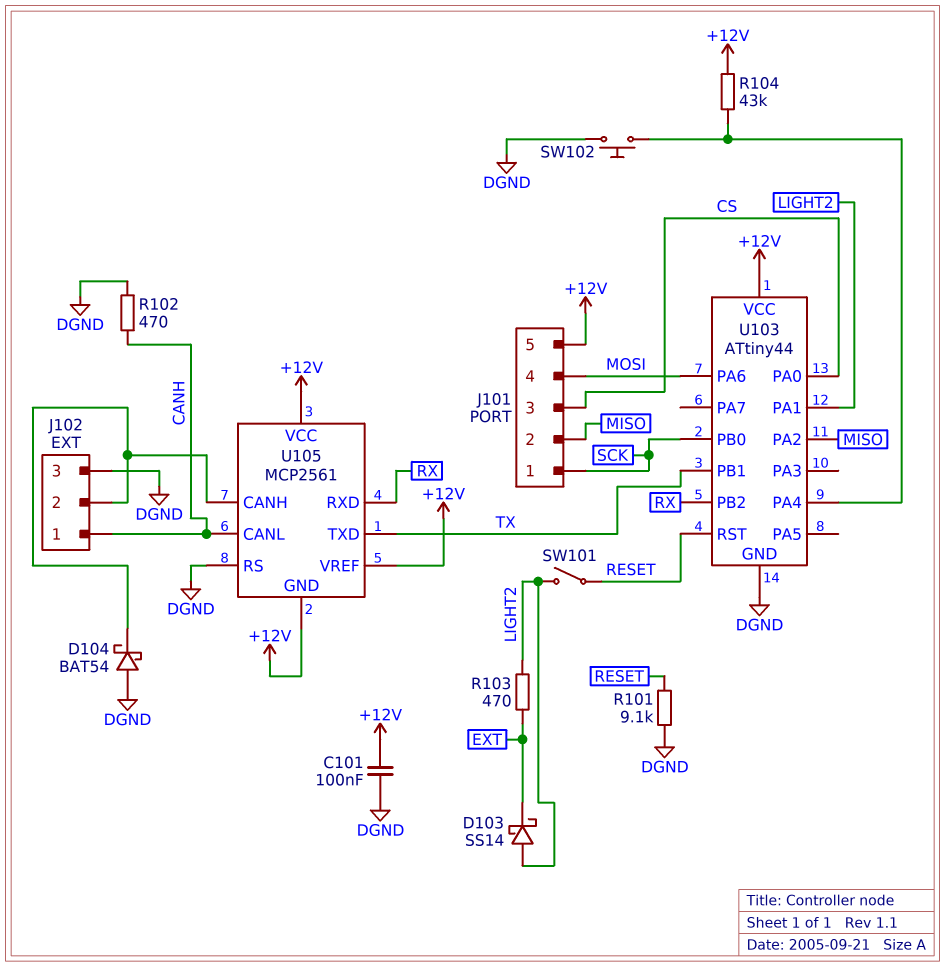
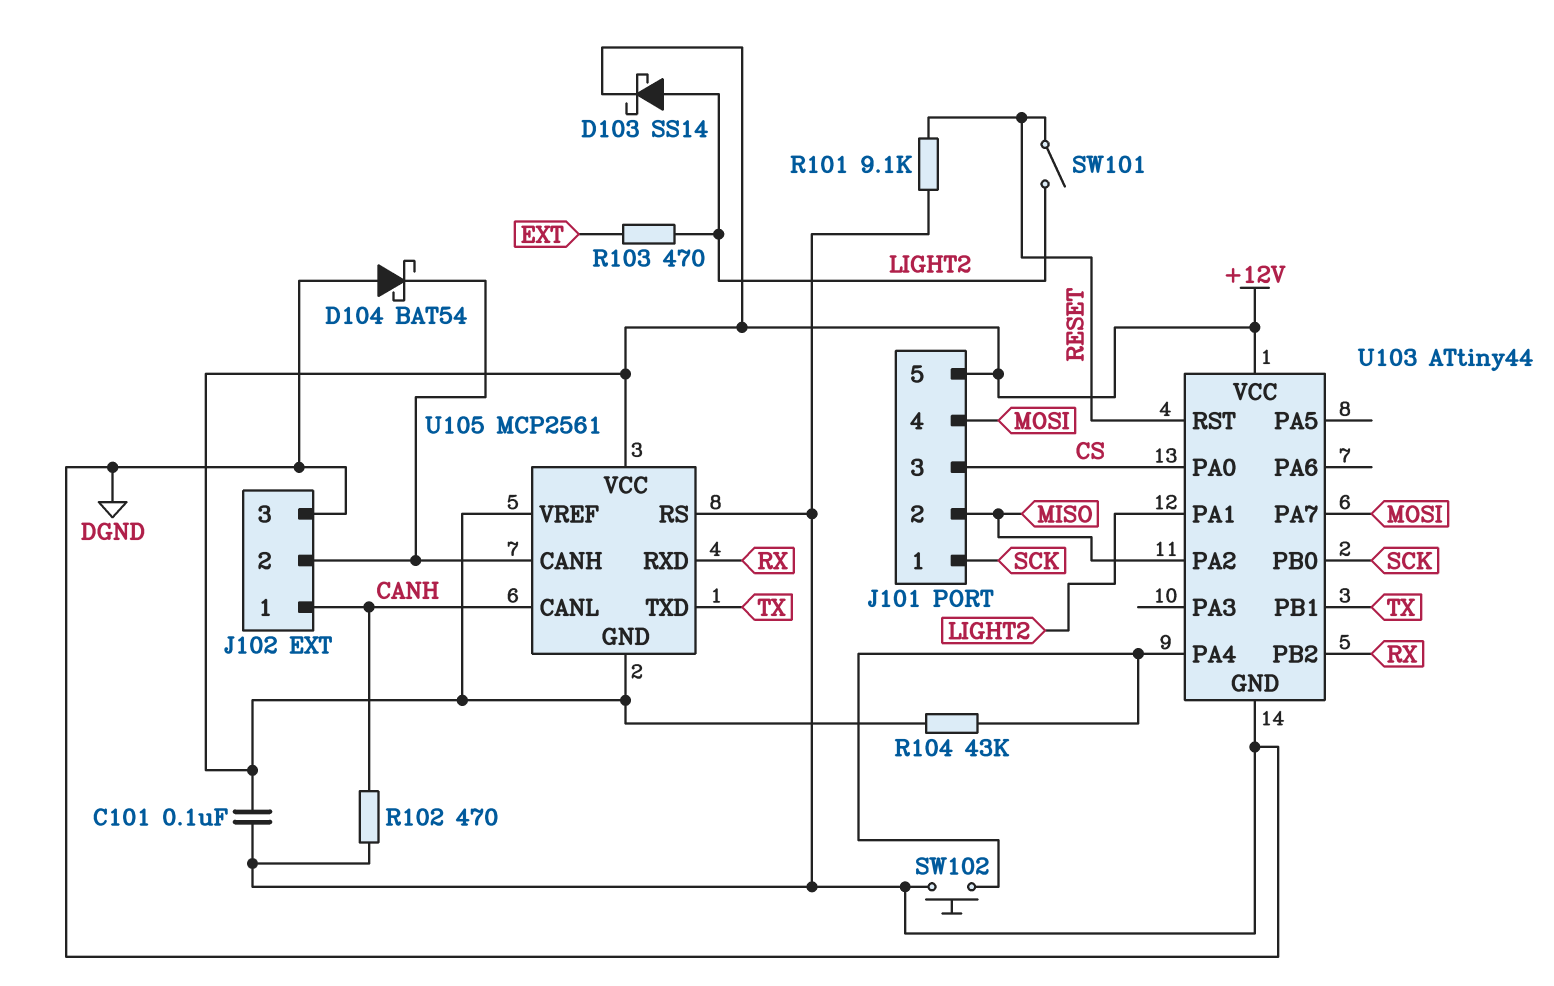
D103: schottky SS14 (A LIGHT2, K EXT) -> schottky SS14 (A LIGHT2, K +12V)
U103 pin PA6: MOSI -> none
U103 pin PA7: none -> MOSI

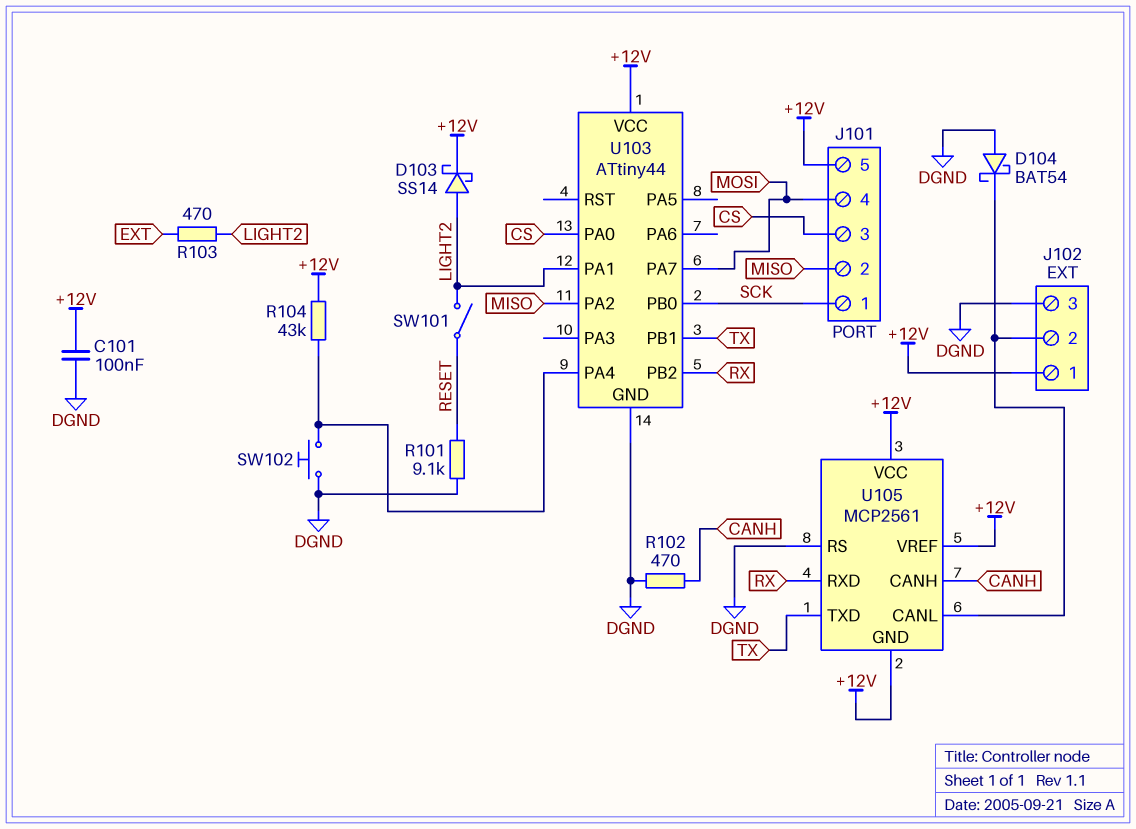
J102 pin 1: CANH -> +12V
U103 pin RST: RESET -> none
U105 pin CANH: J102/2 -> CANH
U105 pin CANL: CANH -> J102/2

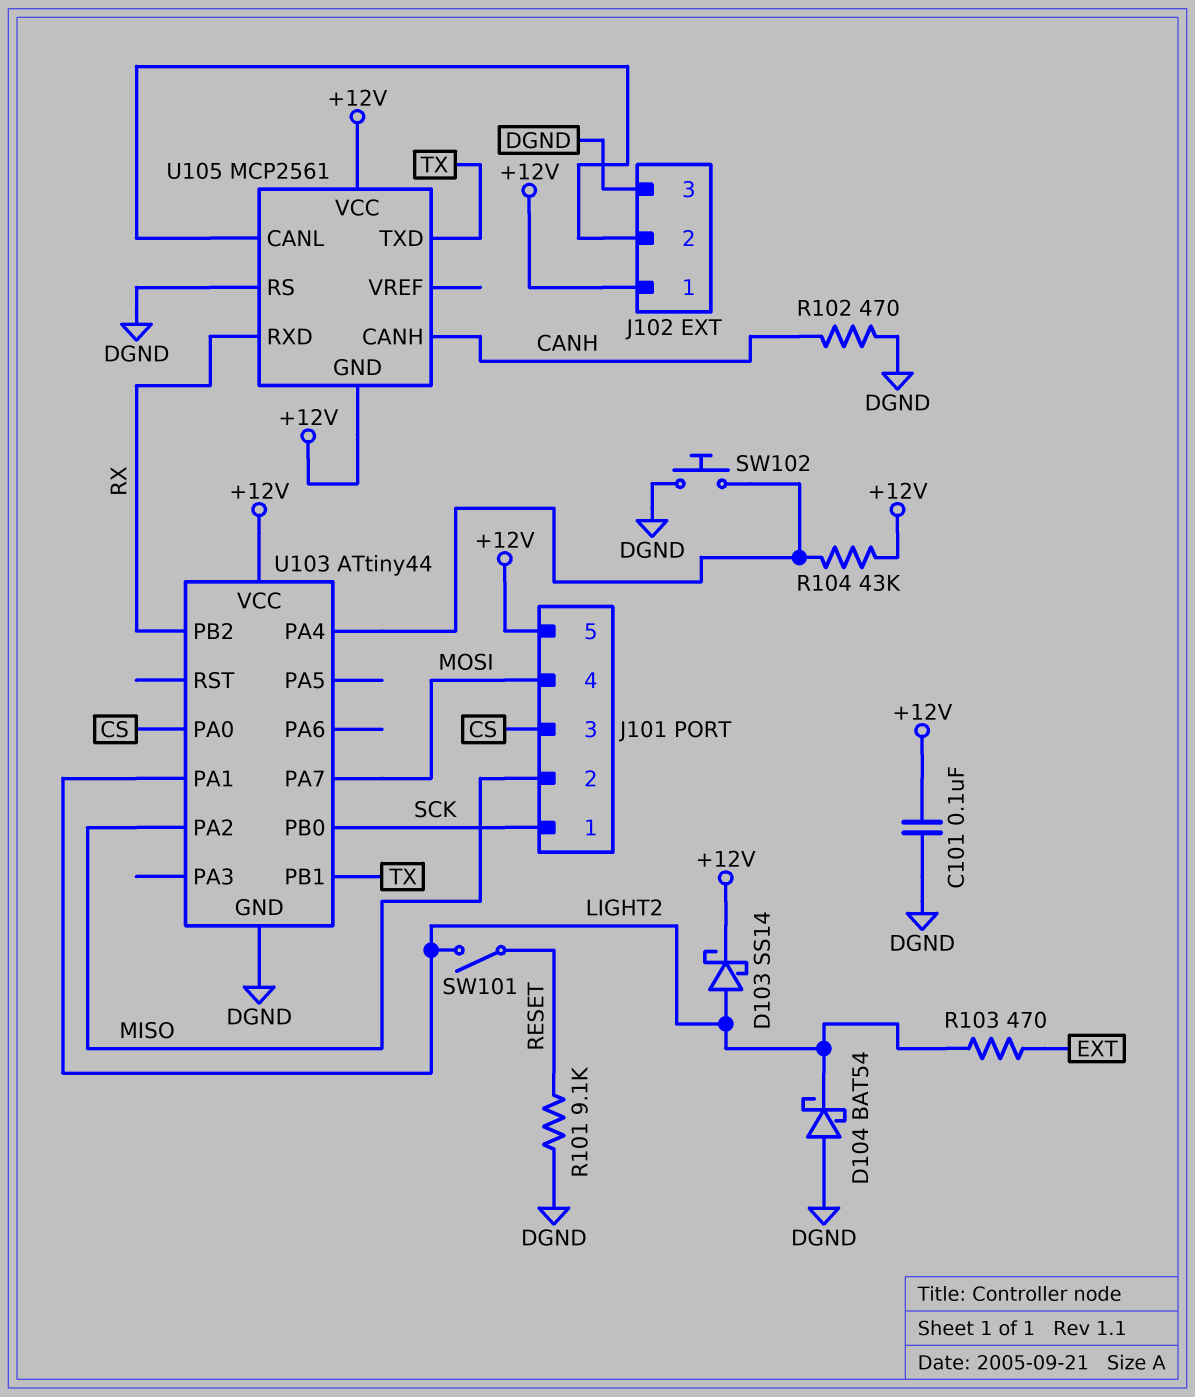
D104: schottky BAT54 (A DGND, K J102/2) -> schottky BAT54 (A DGND, K LIGHT2)
U105 pin VREF: +12V -> none

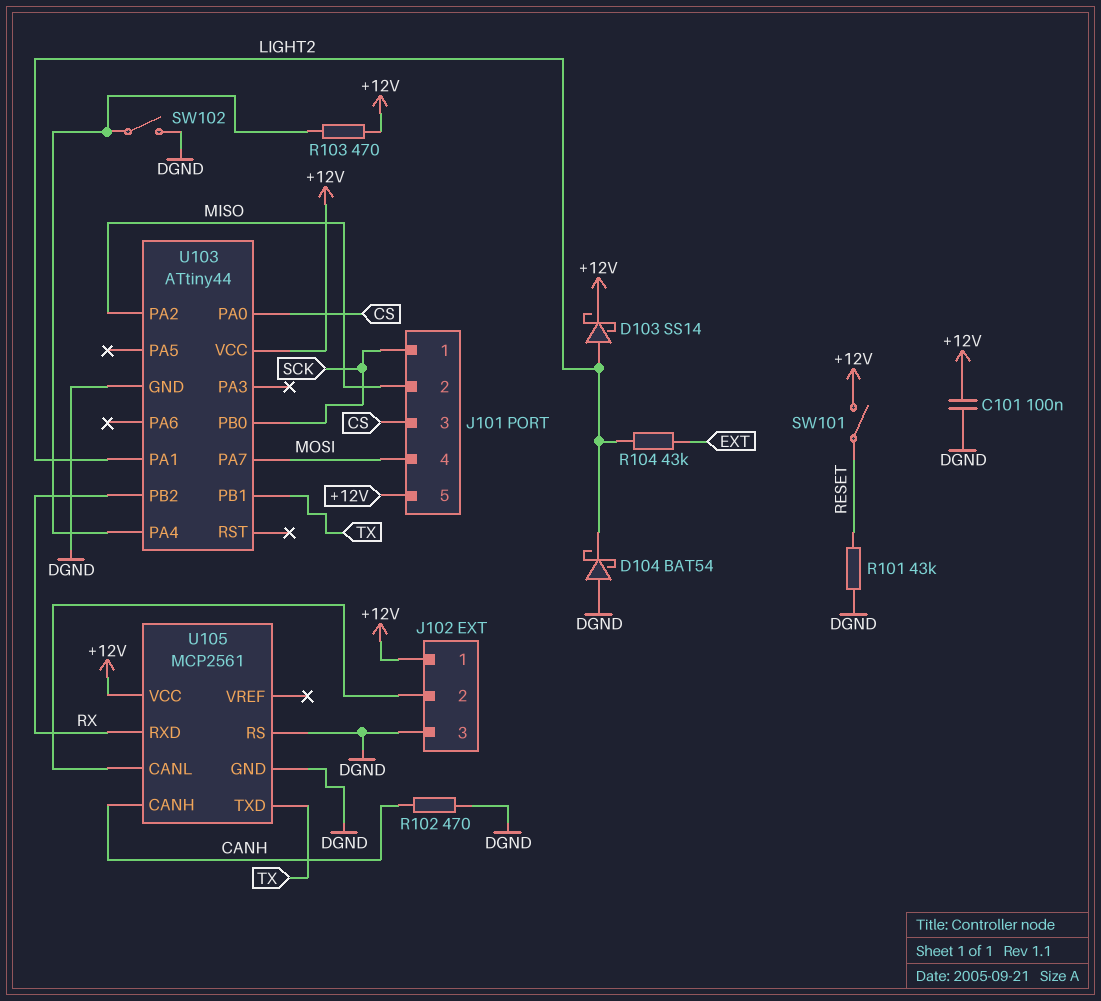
R101: 9.1k (DGND, RESET) -> 43k (DGND, RESET)
R103: 470 (EXT, LIGHT2) -> 470 (+12V, U103/PA4)
R104: 43k (+12V, U103/PA4) -> 43k (EXT, LIGHT2)
SW101: switch (LIGHT2, RESET) -> switch (+12V, RESET)
SW102: button (DGND, U103/PA4) -> switch (DGND, U103/PA4)
U105 pin GND: +12V -> DGND

